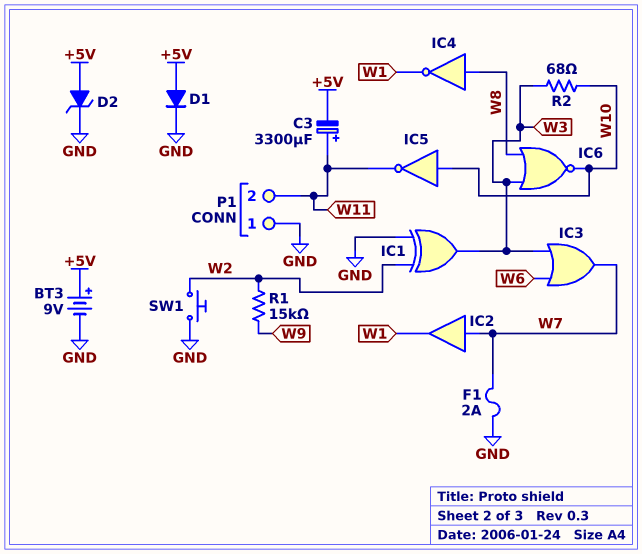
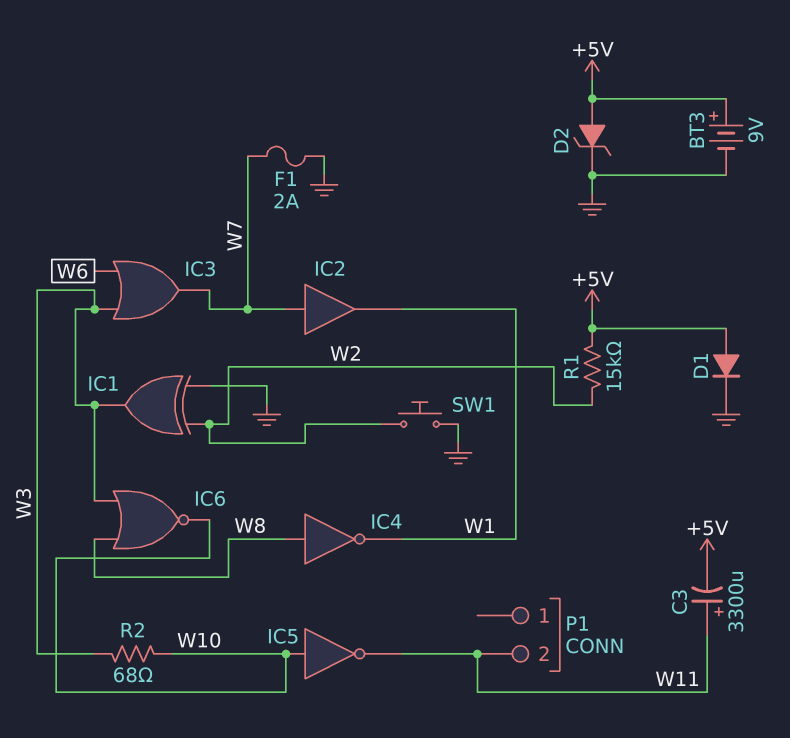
P1 pin 1: GND -> none
R1: 15k (W2, W9) -> 15k (+5V, W2)

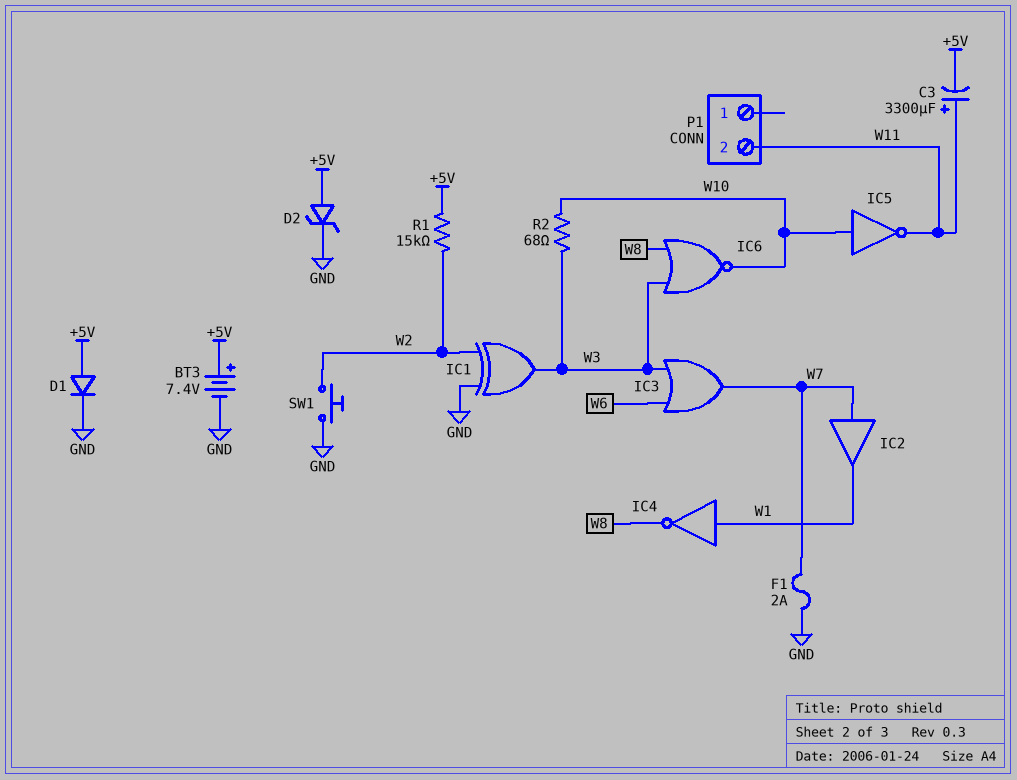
BT3: 9V (plus +5V, minus GND) -> 7.4V (plus +5V, minus GND)
IC4: NOT (in W8, out W1) -> NOT (in W1, out W8)

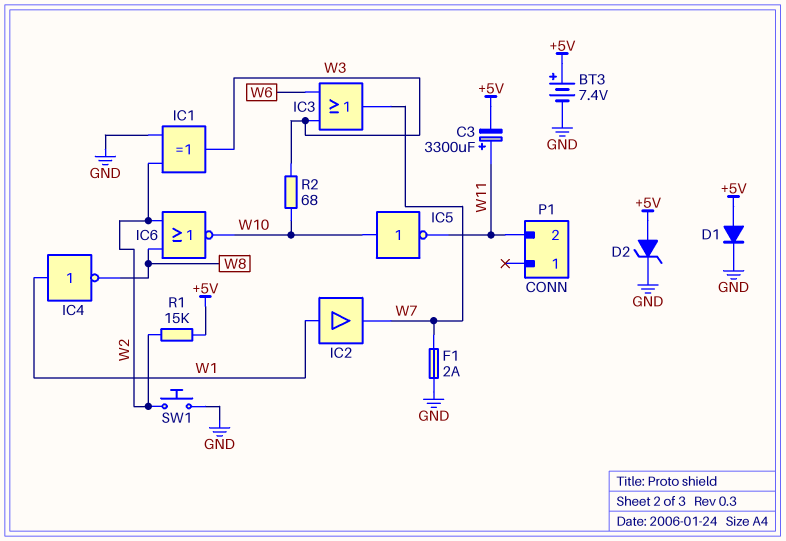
IC2: buffer (in W7, out W1) -> buffer (in W1, out W7)
IC6: NOR (in W3, in W8, out W10) -> NOR (in W2, in W8, out W10)

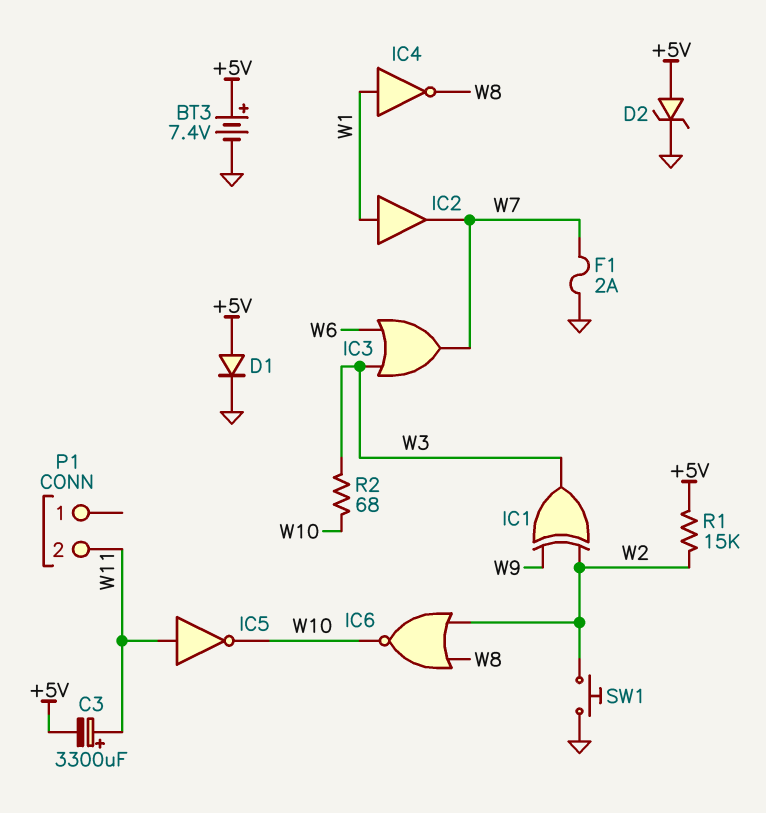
IC1: XOR (in GND, in W2, out W3) -> XOR (in W2, in W9, out W3)
IC5: NOT (in W10, out W11) -> NOT (in W11, out W10)

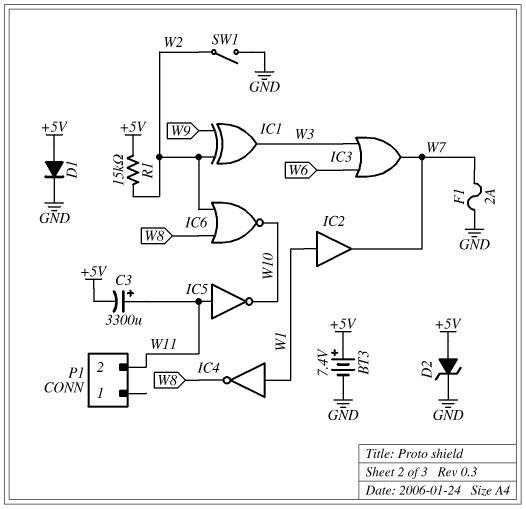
R2: 68 (W3, W10) -> none
SW1: button (GND, W2) -> switch (GND, W2)

